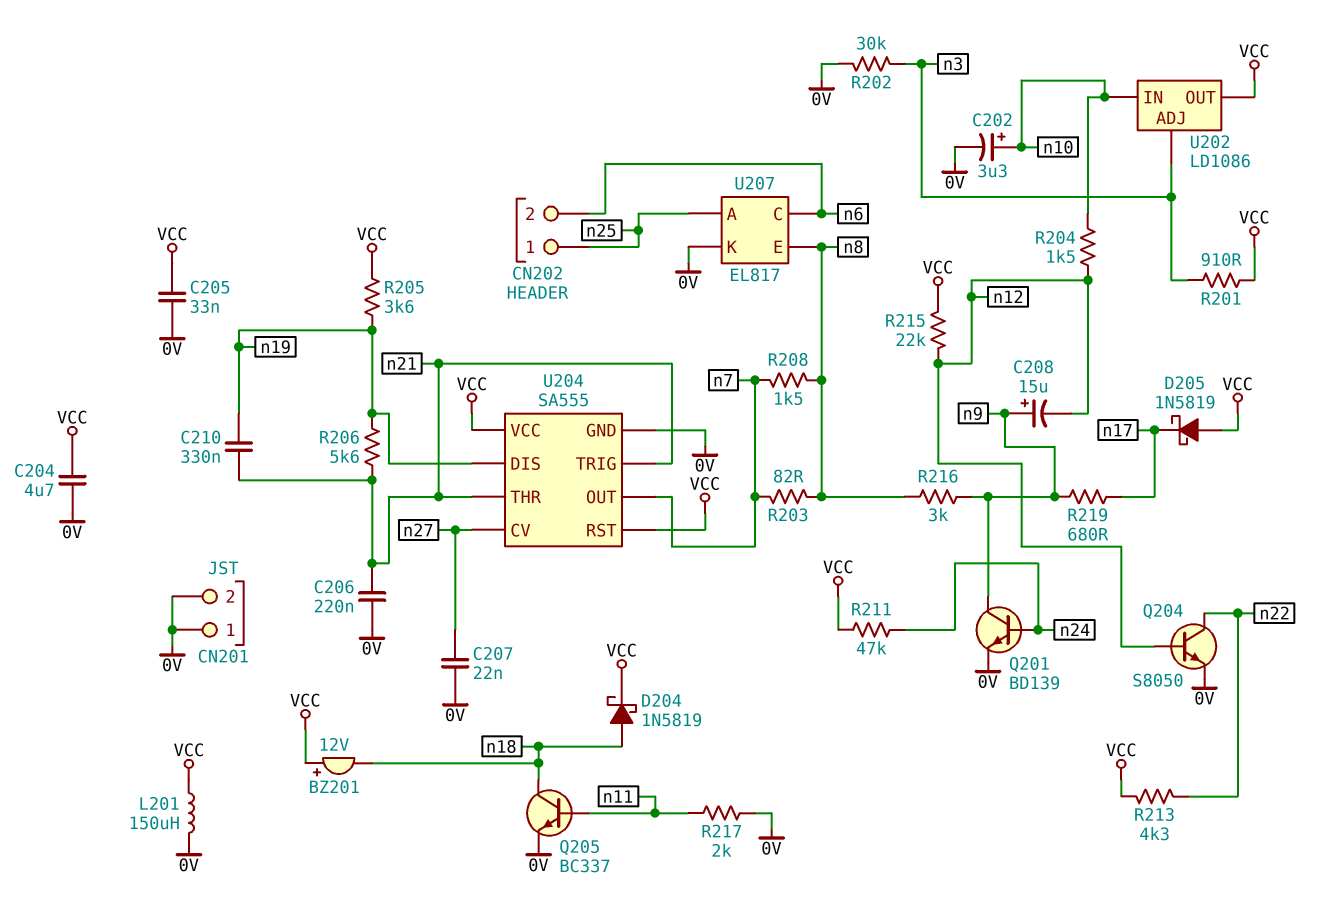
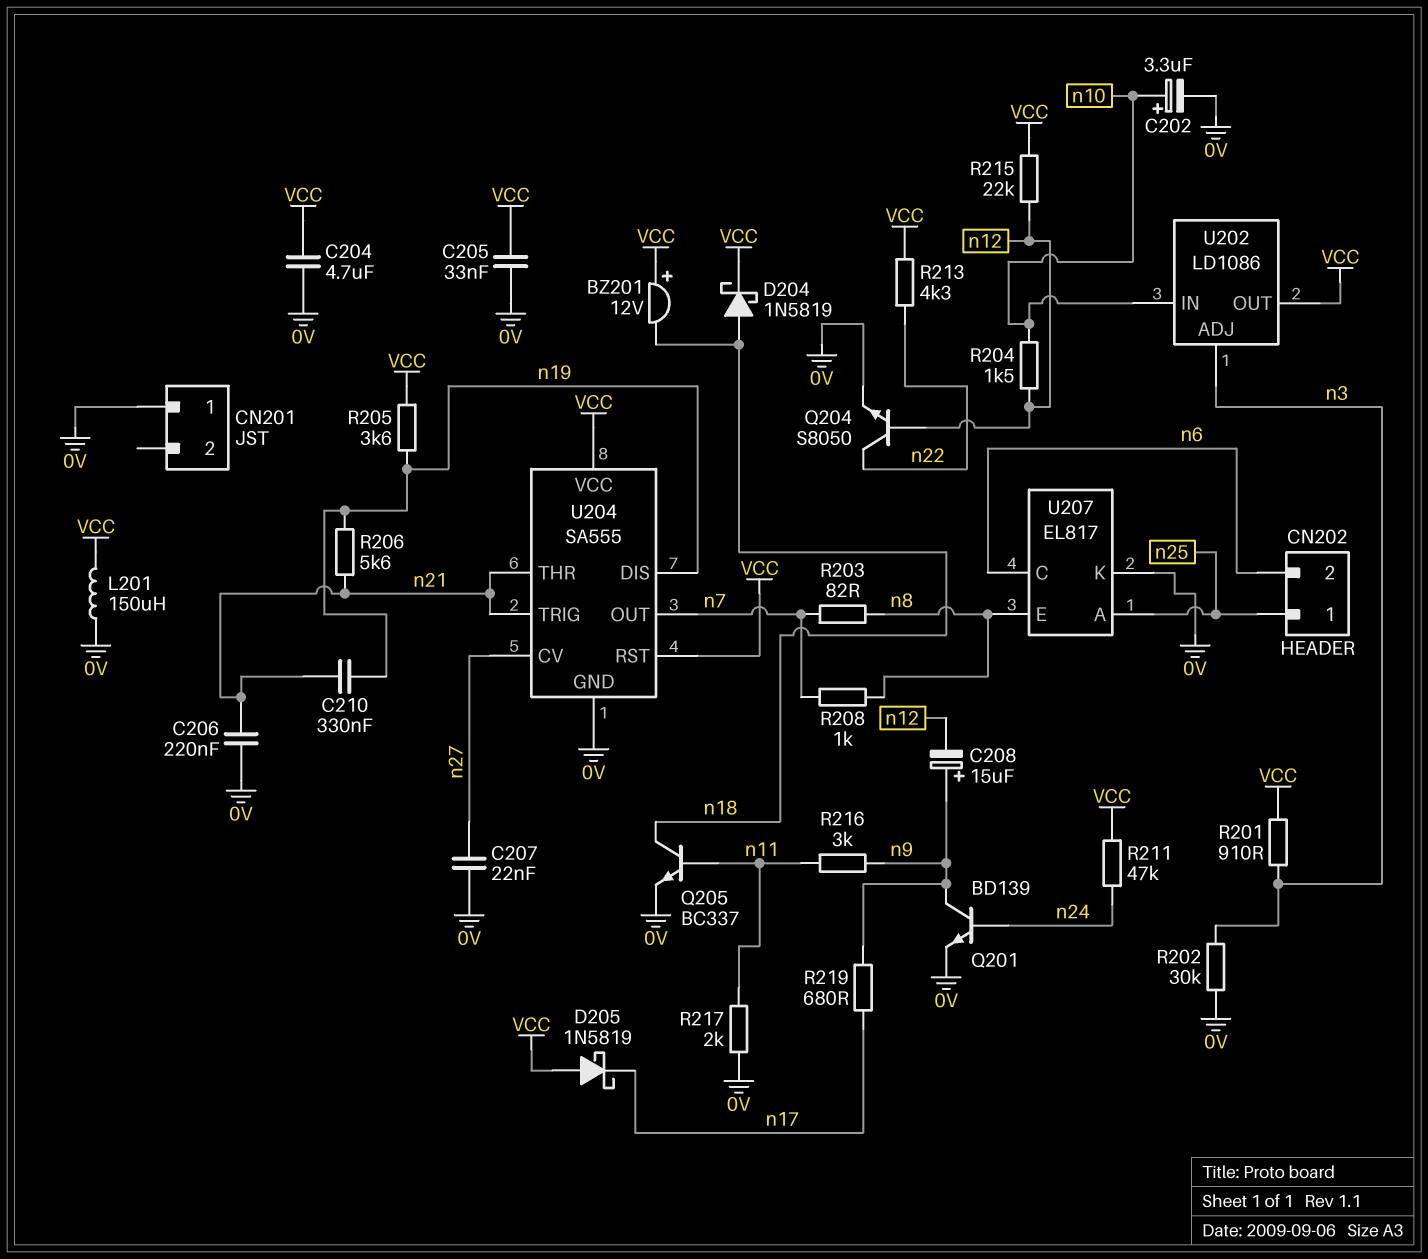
CN201 pin 2: 0V -> none
R208: 1.5k (n7, n8) -> 1k (n7, n8)
R216: 3k (n8, n9) -> 3k (n9, n11)

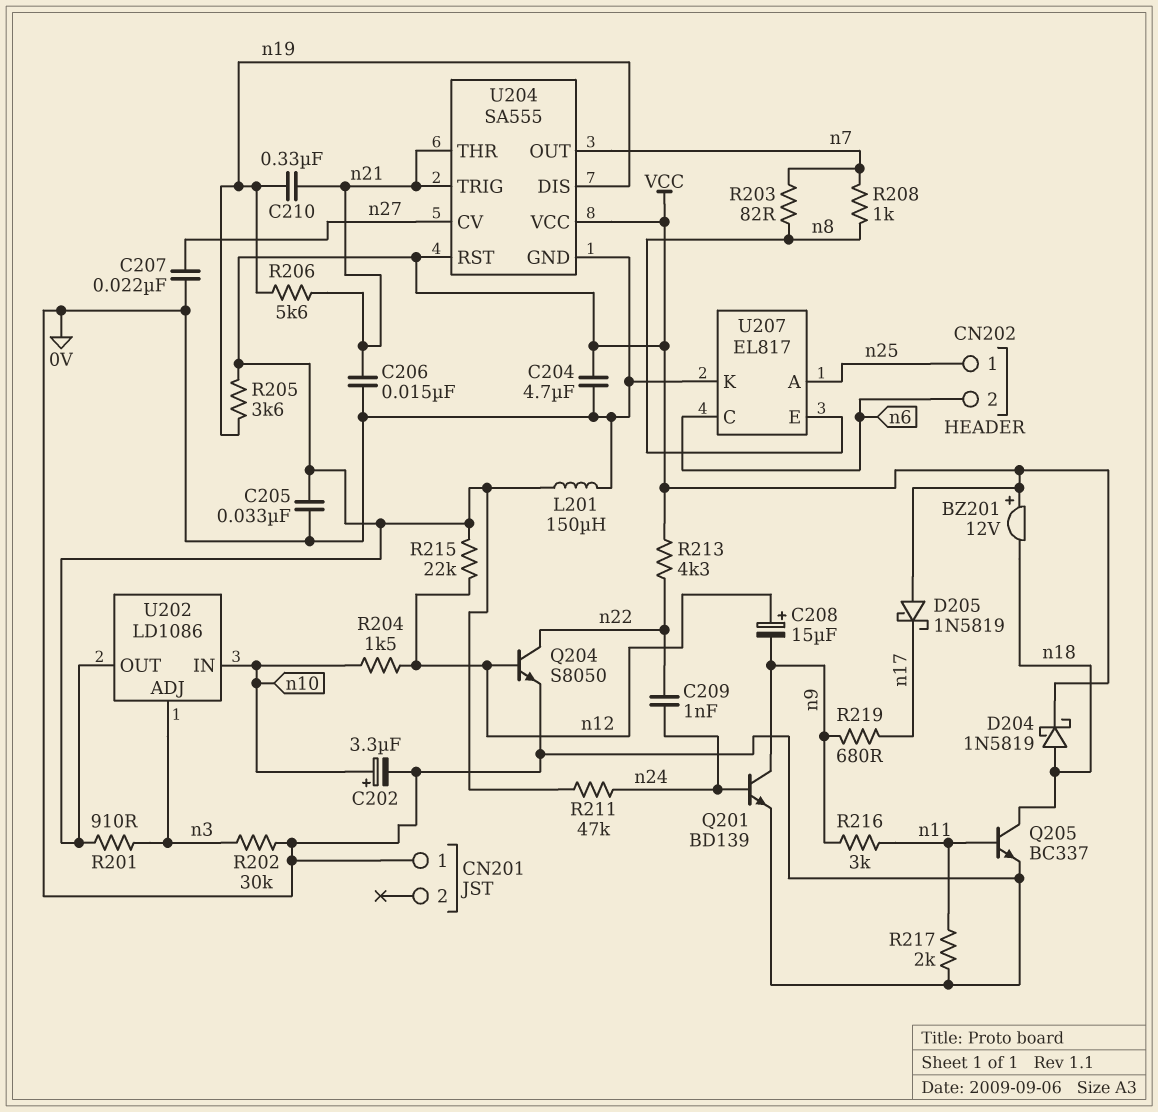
C206: 220nF (0V, n21) -> 15nF (0V, n21)
C208: 15uF (plus n9, minus n12) -> 15uF (plus n12, minus n9)
C209: none -> 1nF (n22, n24)

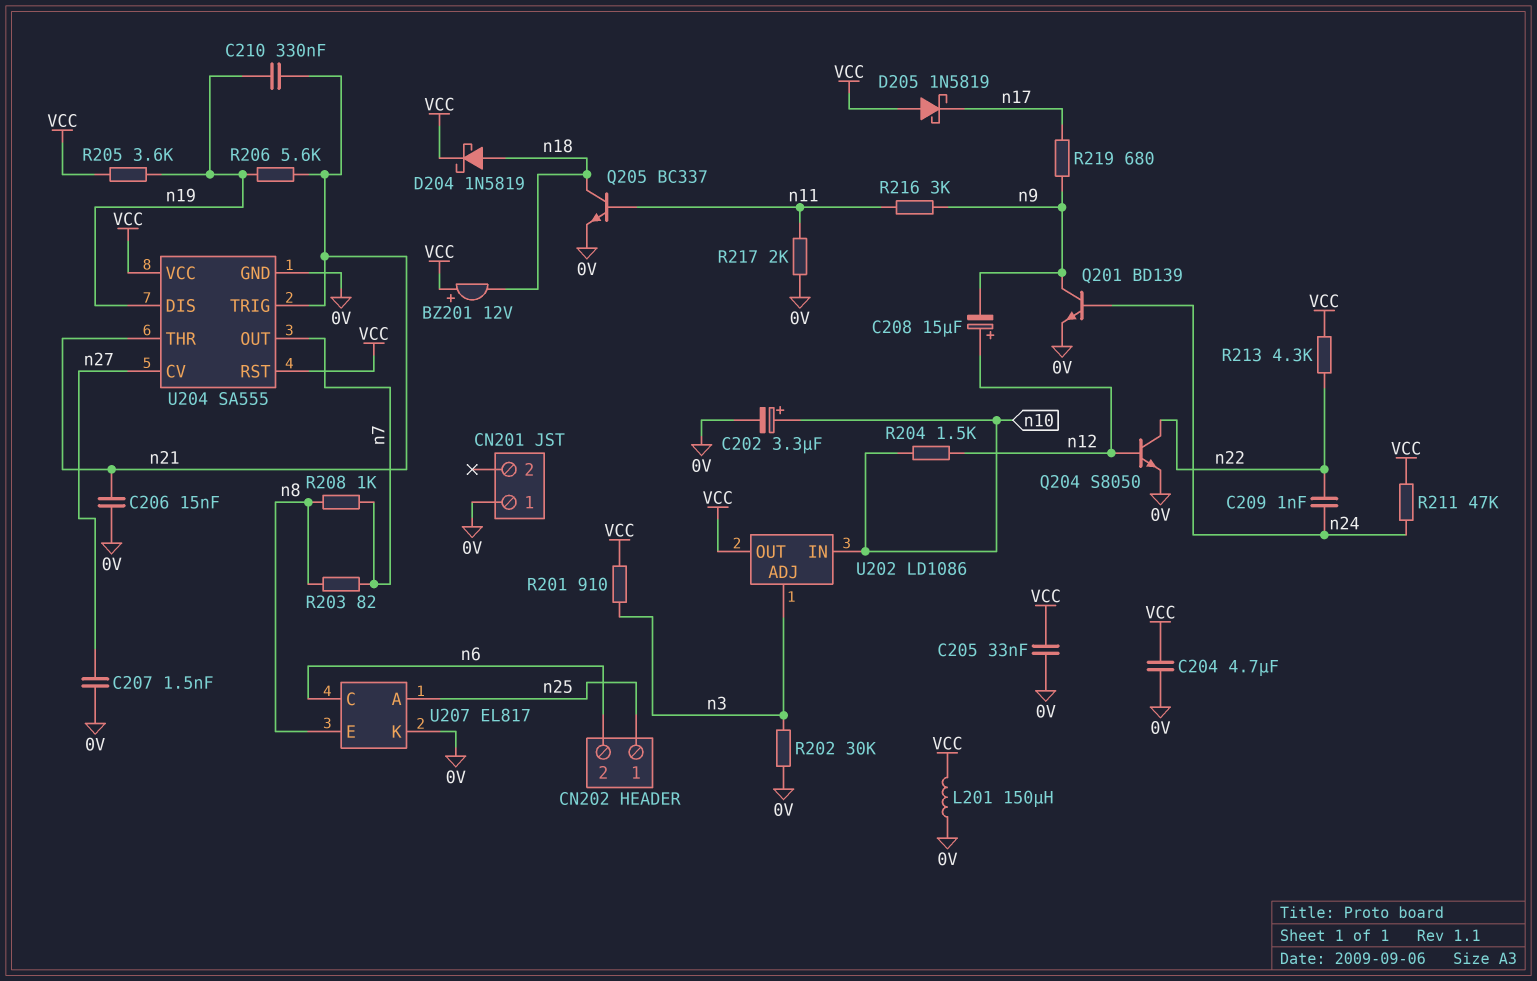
C207: 22nF (0V, n27) -> 1.5nF (0V, n27)
R215: 22k (VCC, n12) -> none

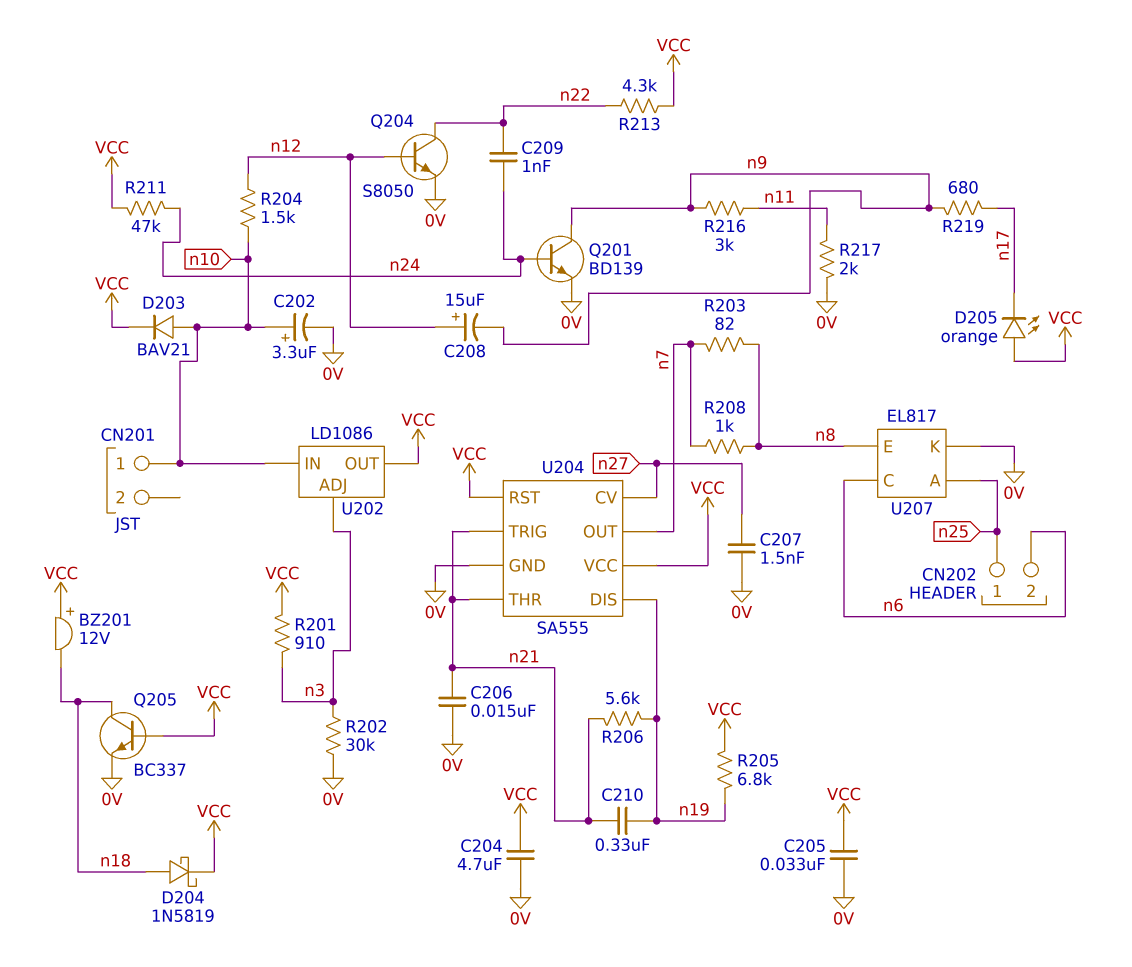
CN201 pin 1: 0V -> n10
D203: none -> diode BAV21 (A n10, K VCC)
D205: schottky 1N5819 (A VCC, K n17) -> LED orange (A VCC, K n17)
L201: 150uH (0V, VCC) -> none
Q205: NPN BC337 (B n11, C n18, E 0V) -> NPN BC337 (B VCC, C n18, E 0V)
R205: 3.6k (VCC, n19) -> 6.8k (VCC, n19)

